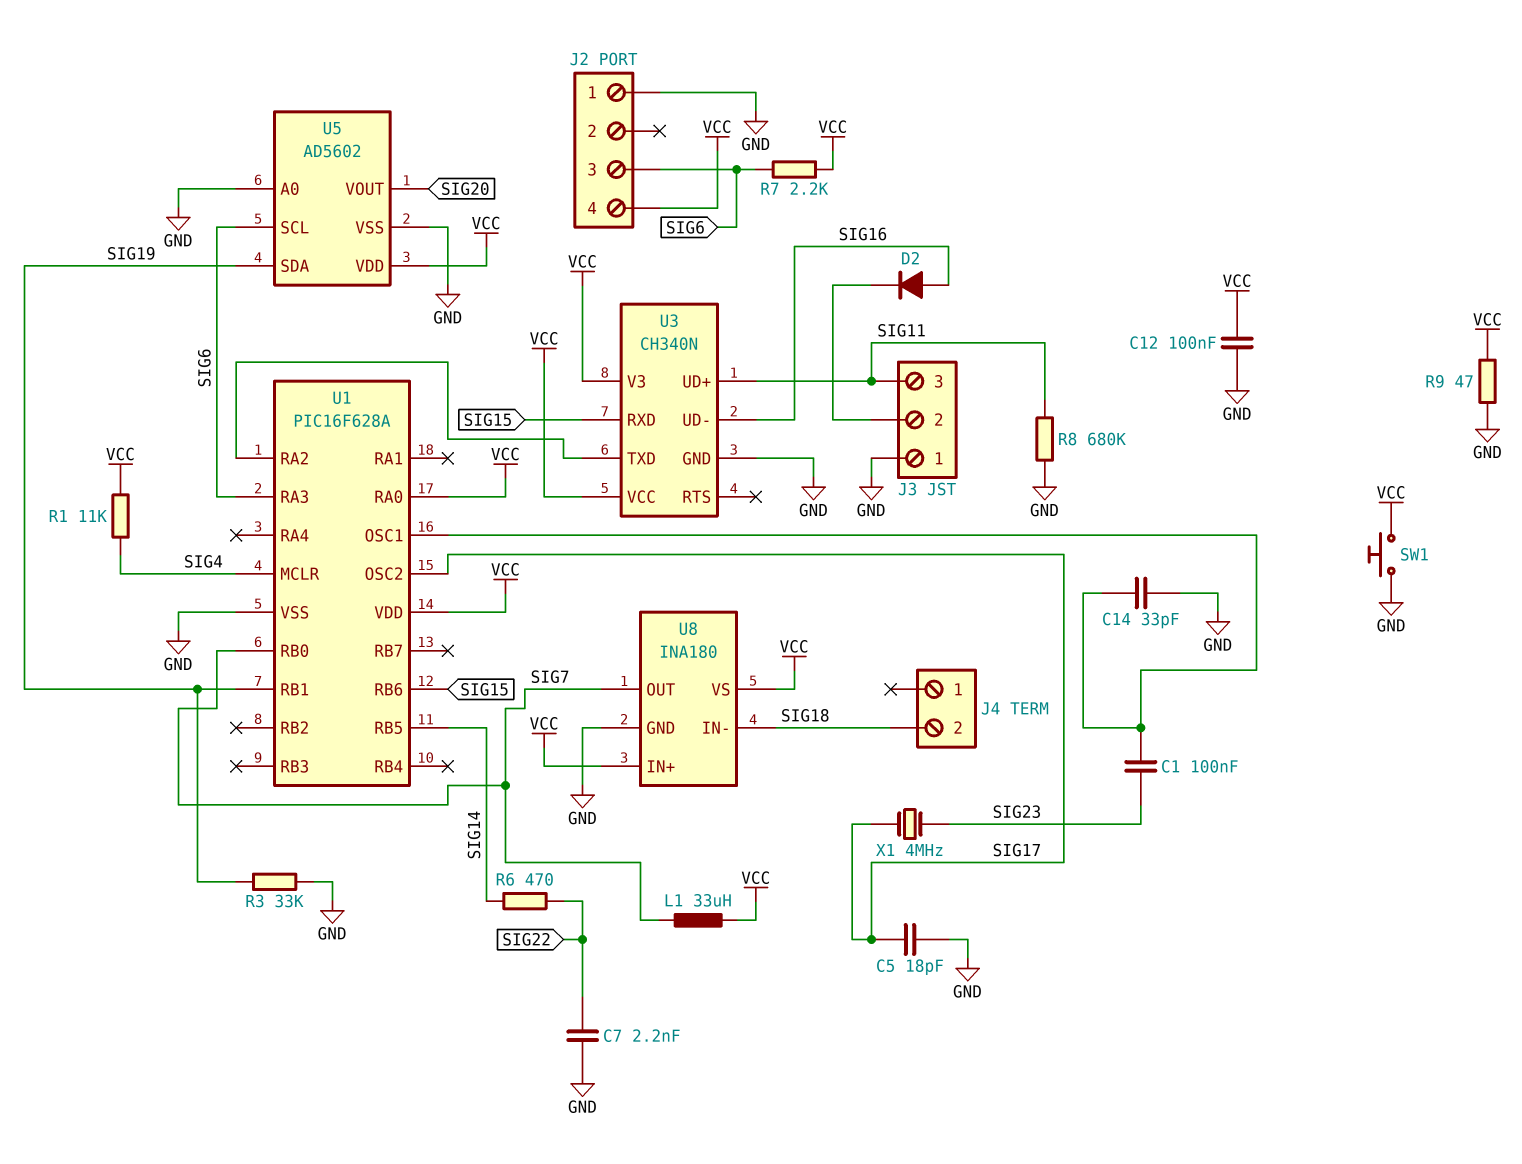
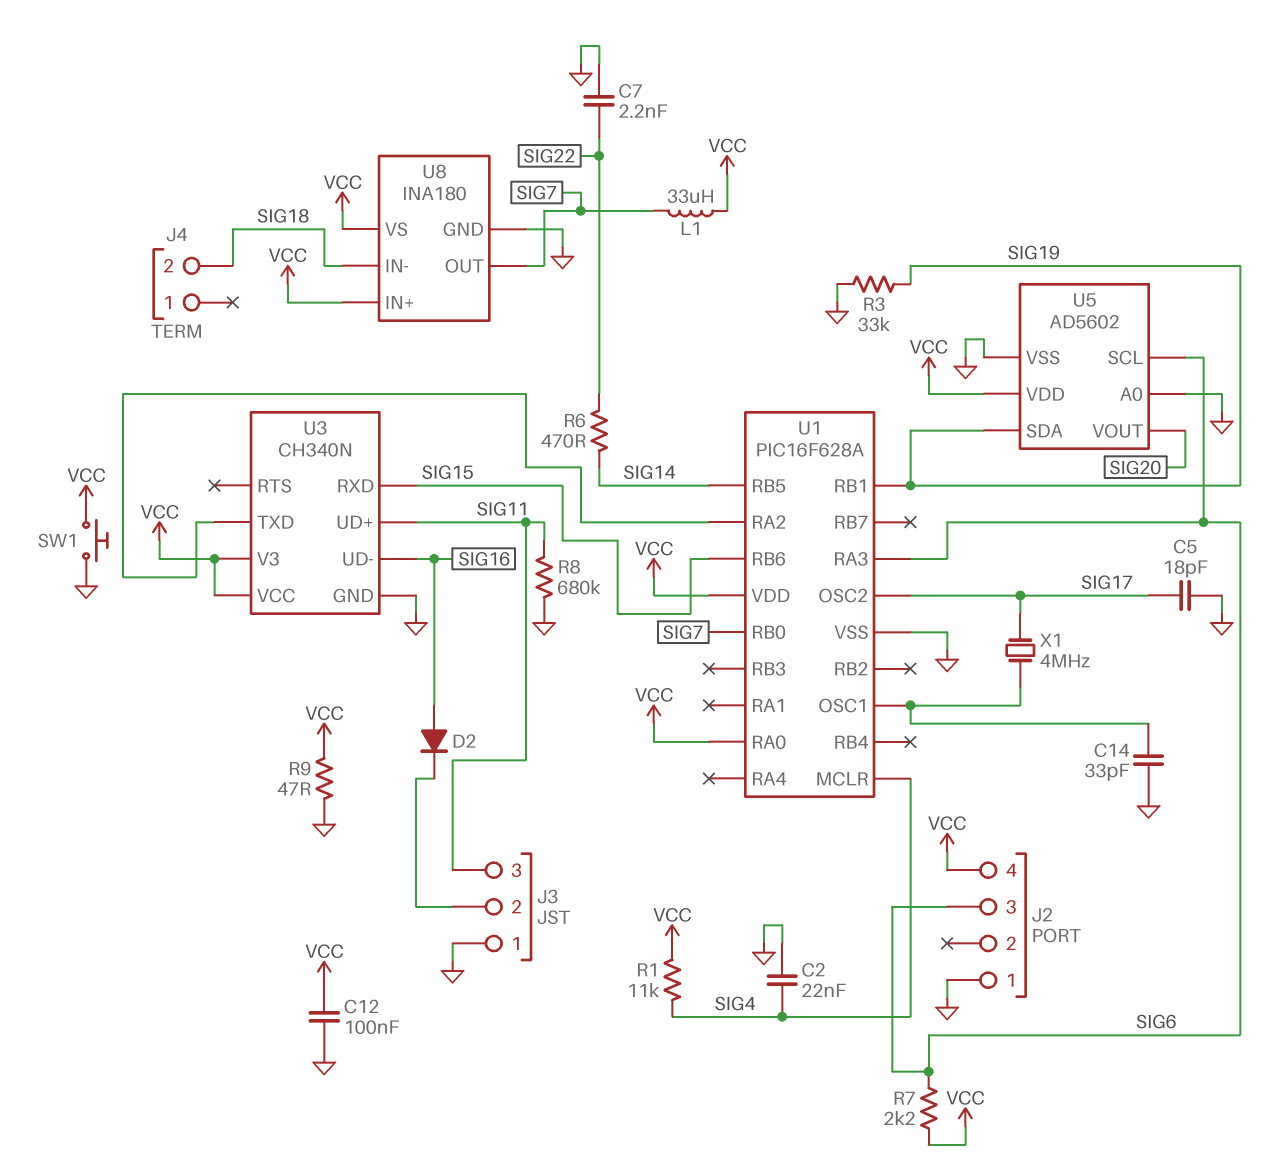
C1: 100nF (SIG23, U1/OSC1) -> none
C2: none -> 22nF (GND, SIG4)
X1: 4MHz (SIG17, SIG23) -> 4MHz (SIG17, U1/OSC1)

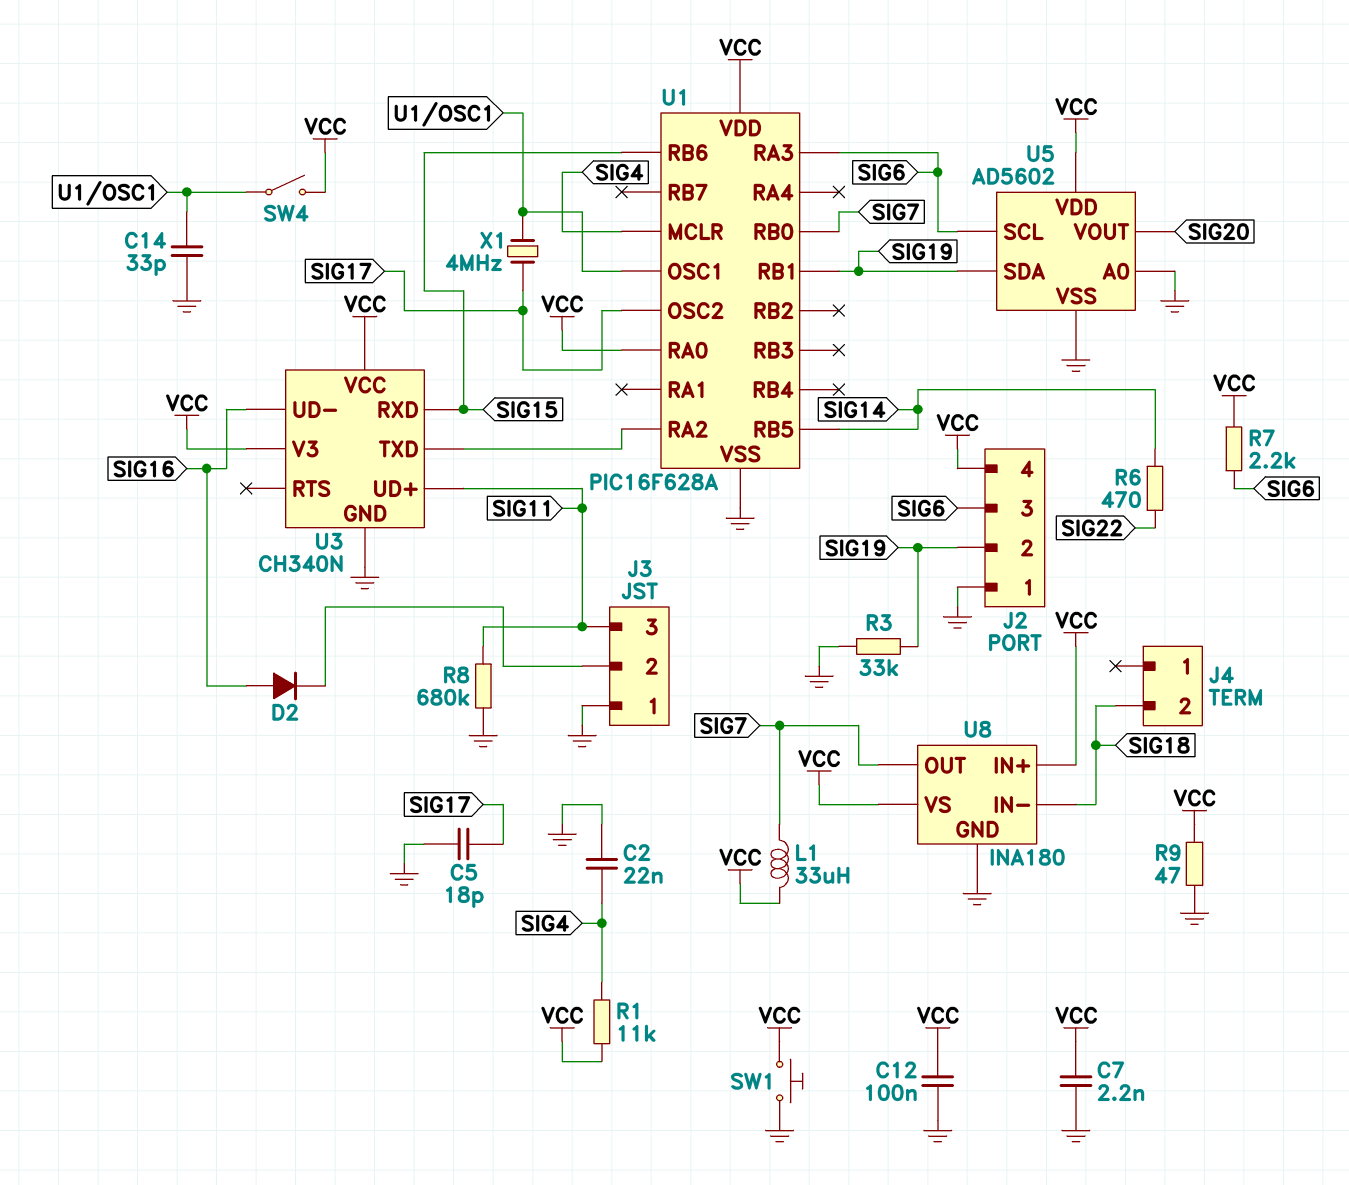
C7: 2.2nF (GND, SIG22) -> 2.2nF (GND, VCC)
J2 pin 2: none -> SIG19
SW4: none -> switch (U1/OSC1, VCC)

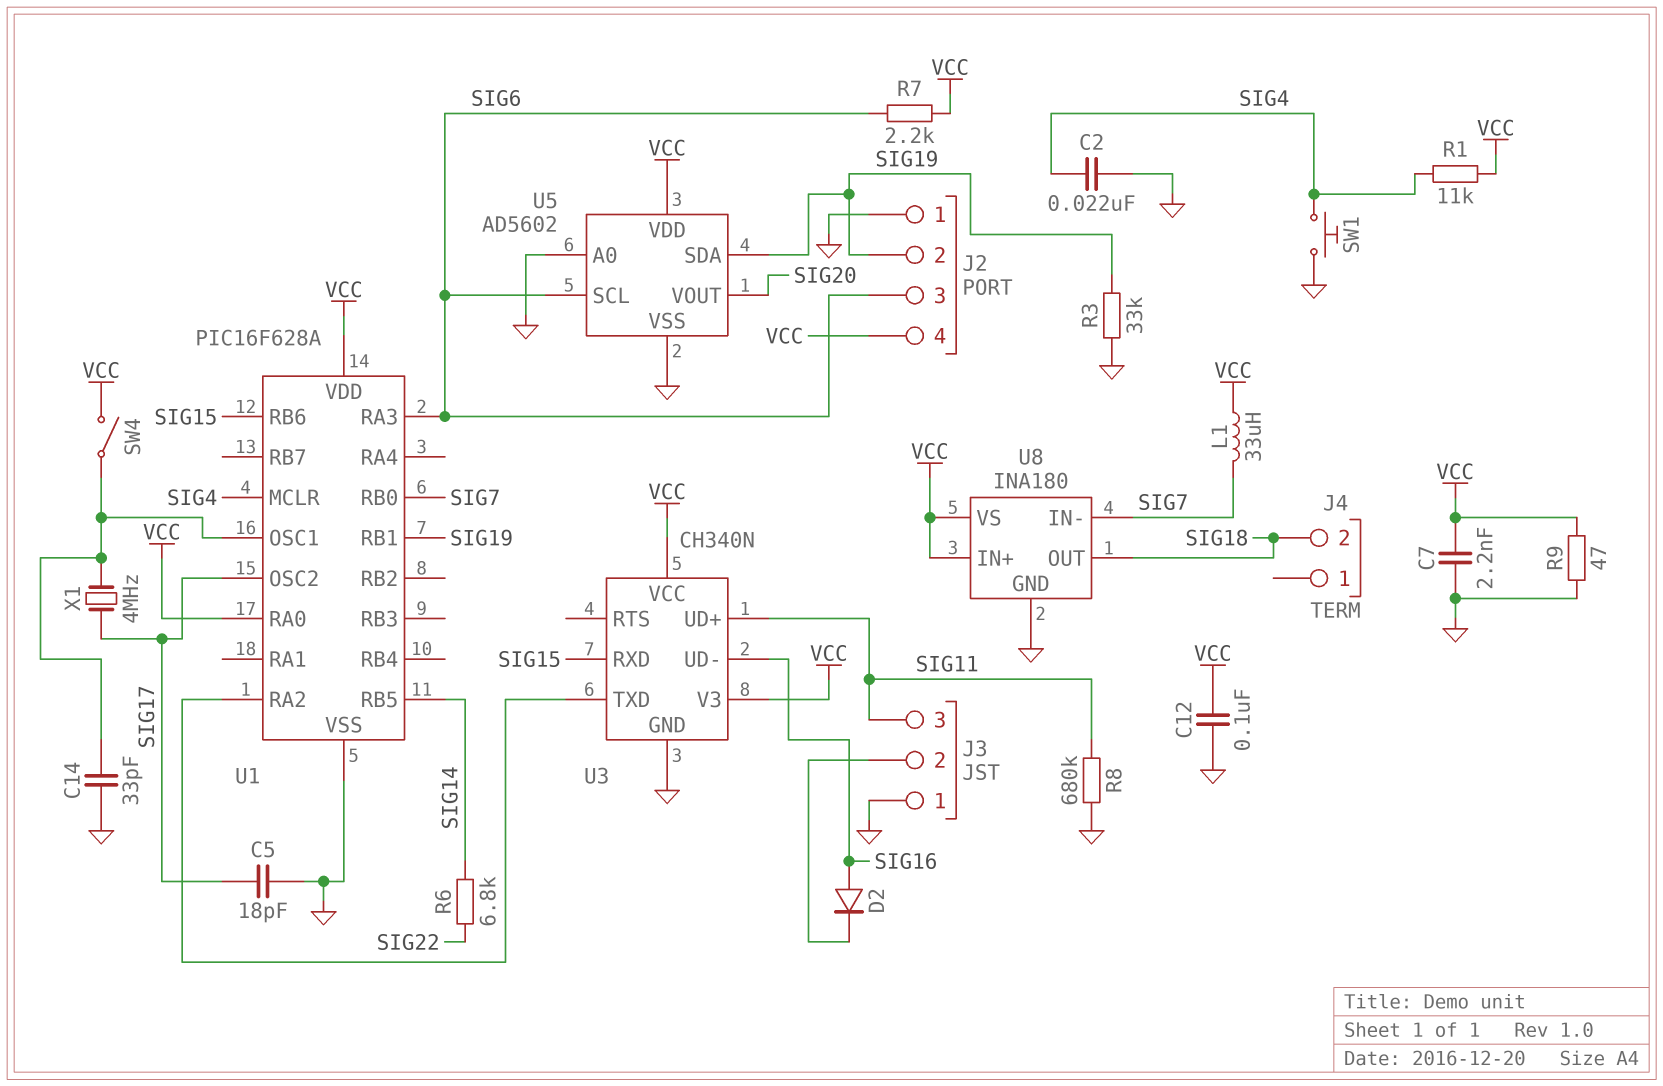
R6: 470 (SIG14, SIG22) -> 6.8k (SIG14, SIG22)
SW1: button (GND, VCC) -> button (GND, SIG4)
U8 pin IN-: SIG18 -> SIG7
U8 pin OUT: SIG7 -> SIG18

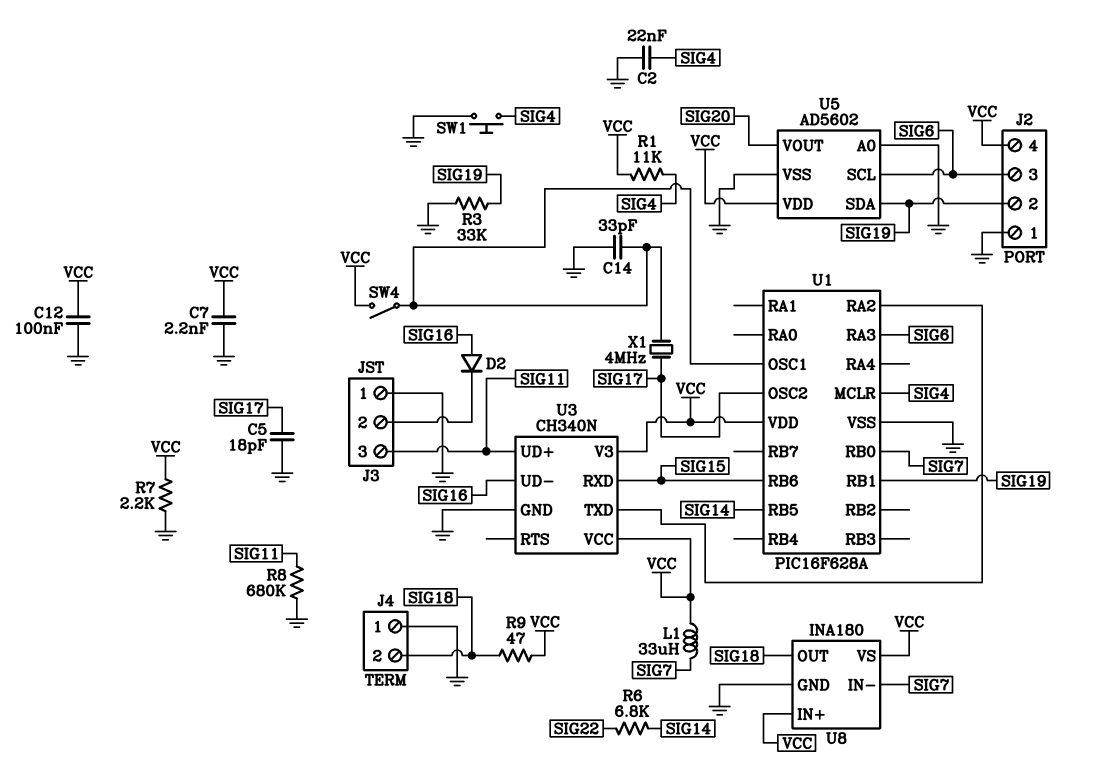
J4 pin 1: none -> GND
R7: 2.2k (SIG6, VCC) -> 2.2k (GND, VCC)
R9: 47 (GND, VCC) -> 47 (SIG18, VCC)
U1 pin RA0: VCC -> none

